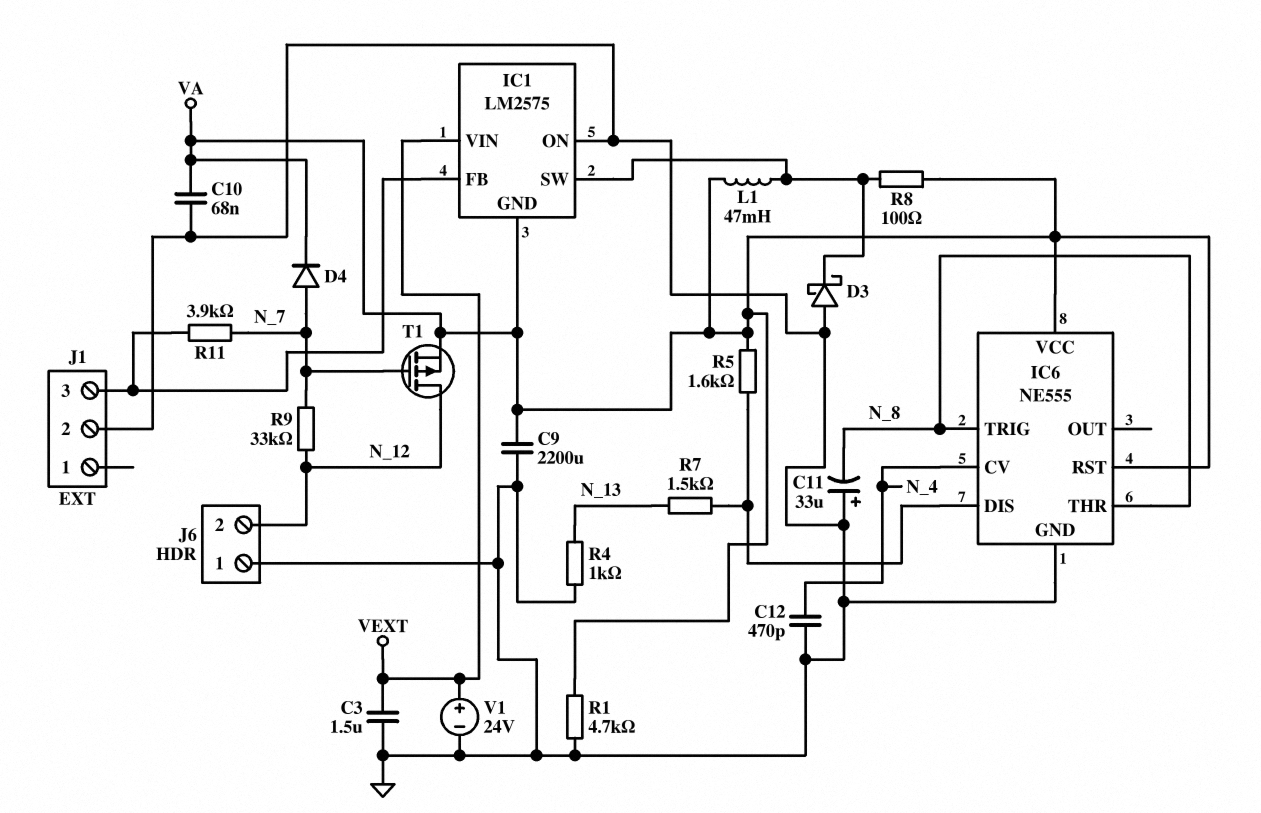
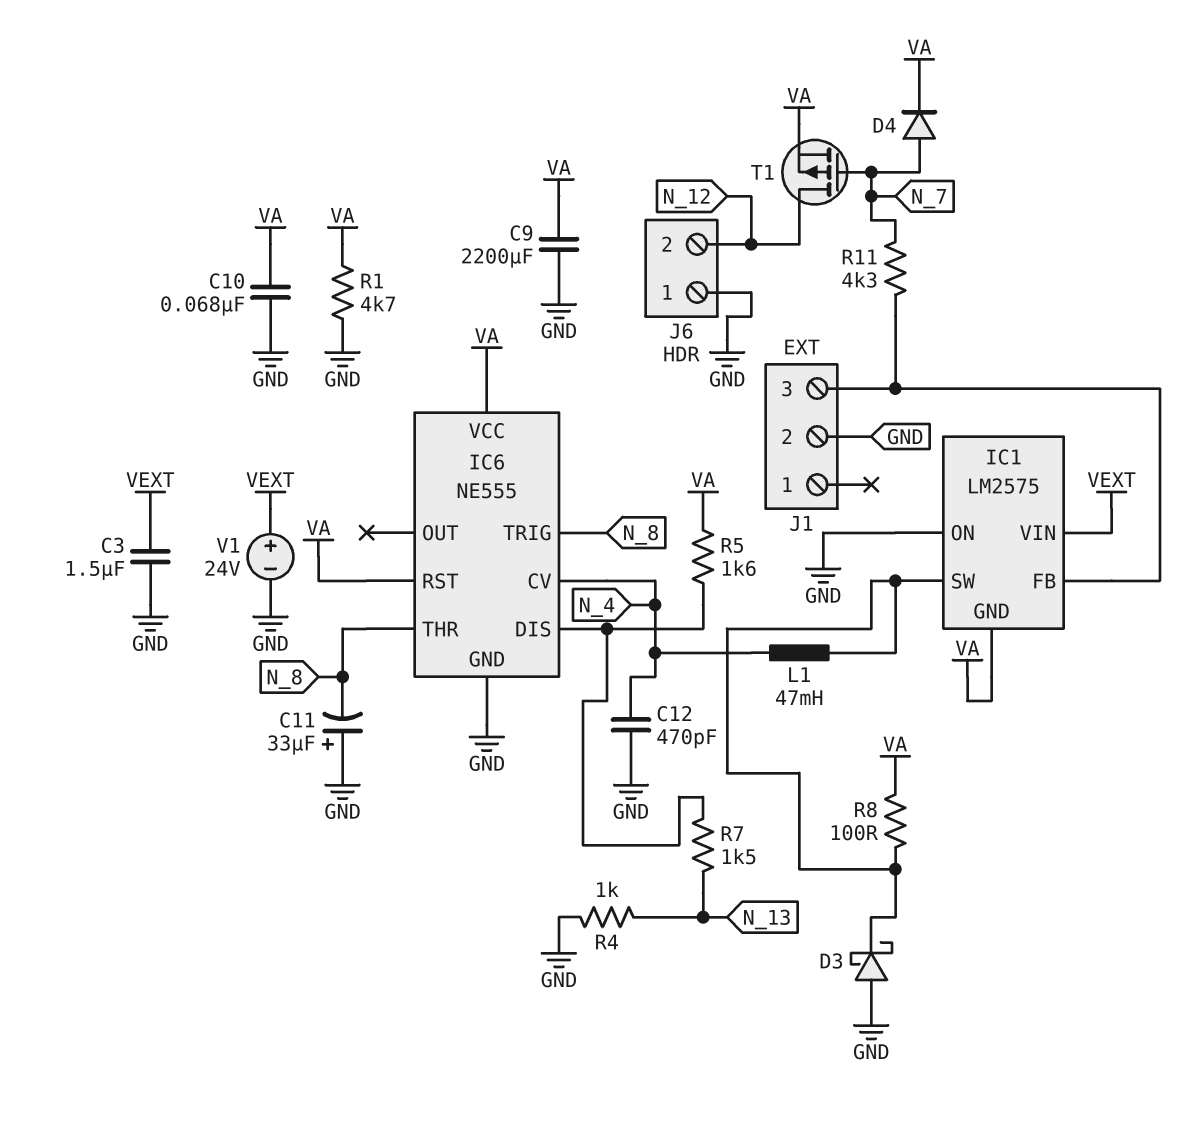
L1: 47mH (IC1/SW, VA) -> 47mH (IC1/SW, N_4)
R9: 33k (N_7, N_12) -> none
R11: 3.9k (IC1/FB, N_7) -> 4.3k (IC1/FB, N_7)

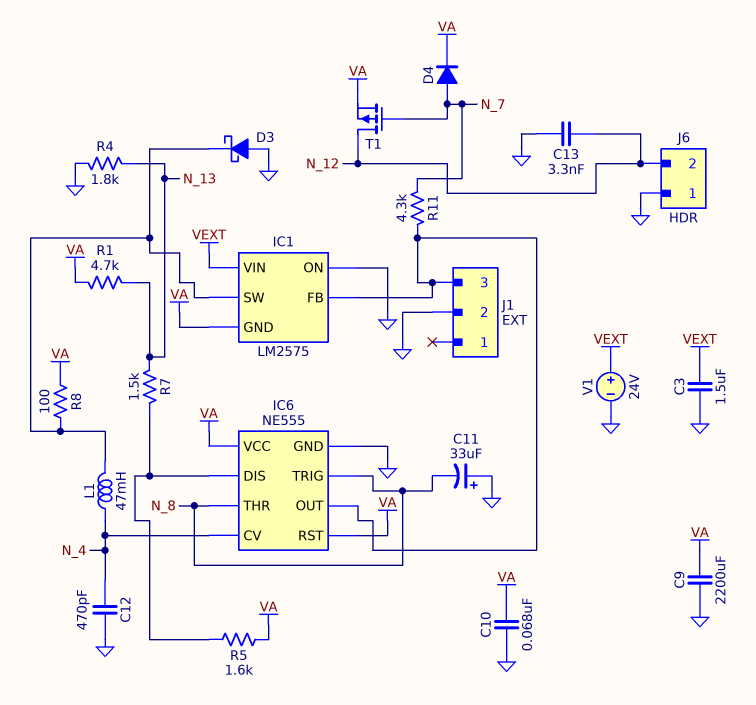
C13: none -> 3.3nF (GND, N_12)
IC6 pin OUT: none -> IC1/FB
R1: 4.7k (GND, VA) -> 4.7k (N_13, VA)
R4: 1k (GND, N_13) -> 1.8k (GND, N_13)

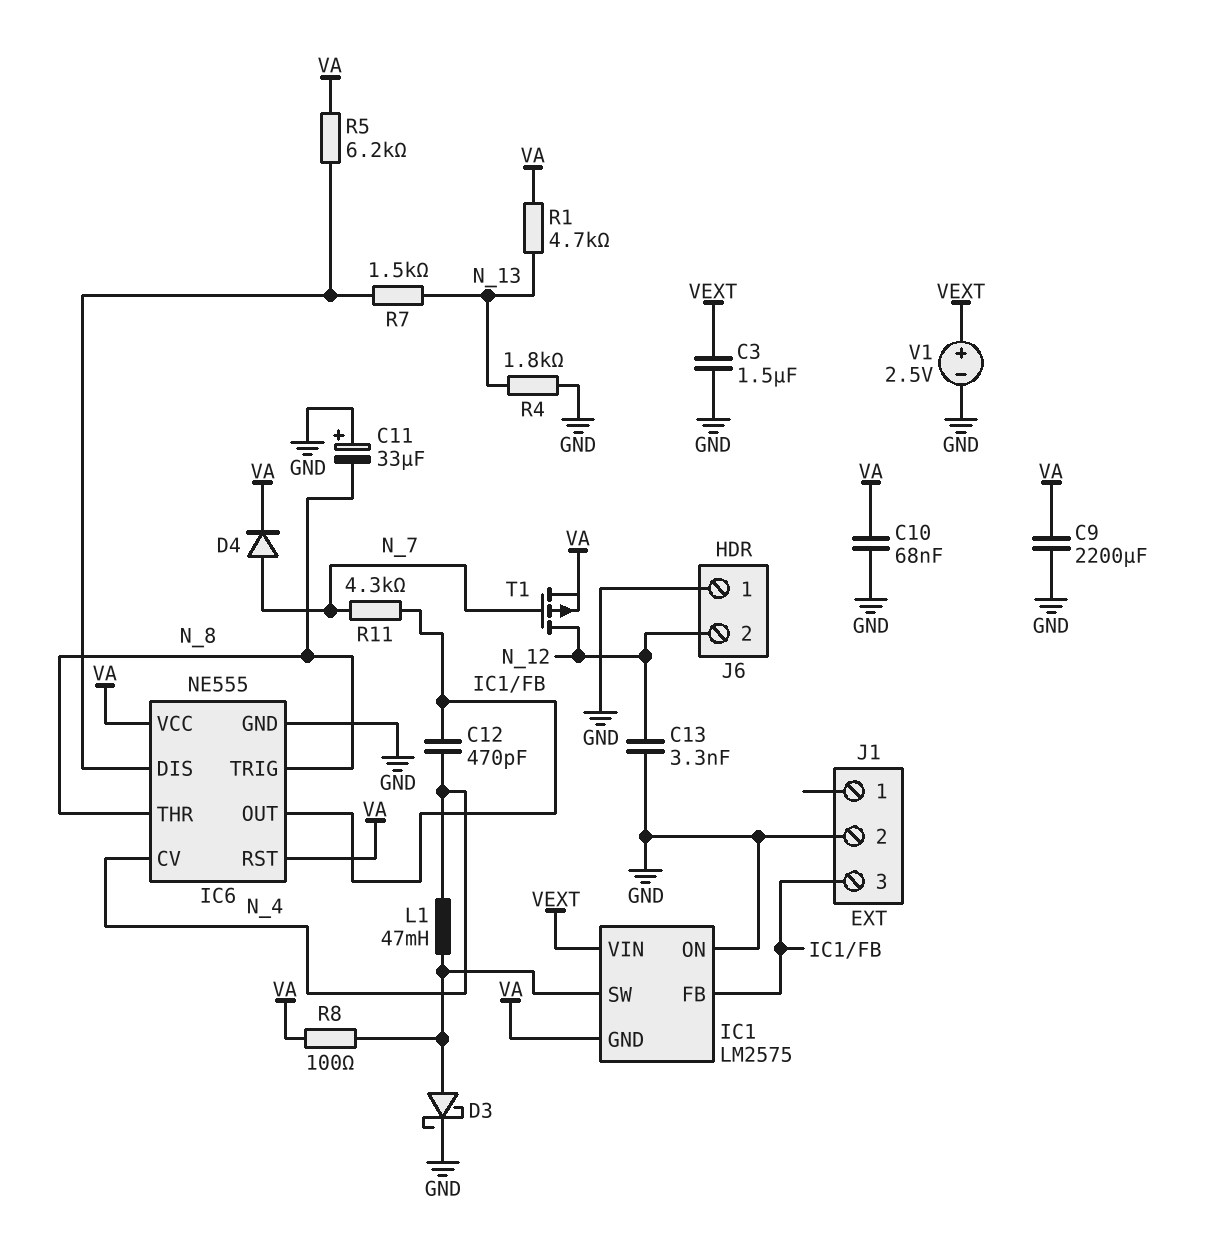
C12: 470pF (GND, N_4) -> 470pF (IC1/FB, N_4)
D3: schottky (A GND, K IC1/SW) -> schottky (A IC1/SW, K GND)
R5: 1.6k (IC6/DIS, VA) -> 6.2k (IC6/DIS, VA)
V1: 24V (plus VEXT, minus GND) -> 2.5V (plus VEXT, minus GND)

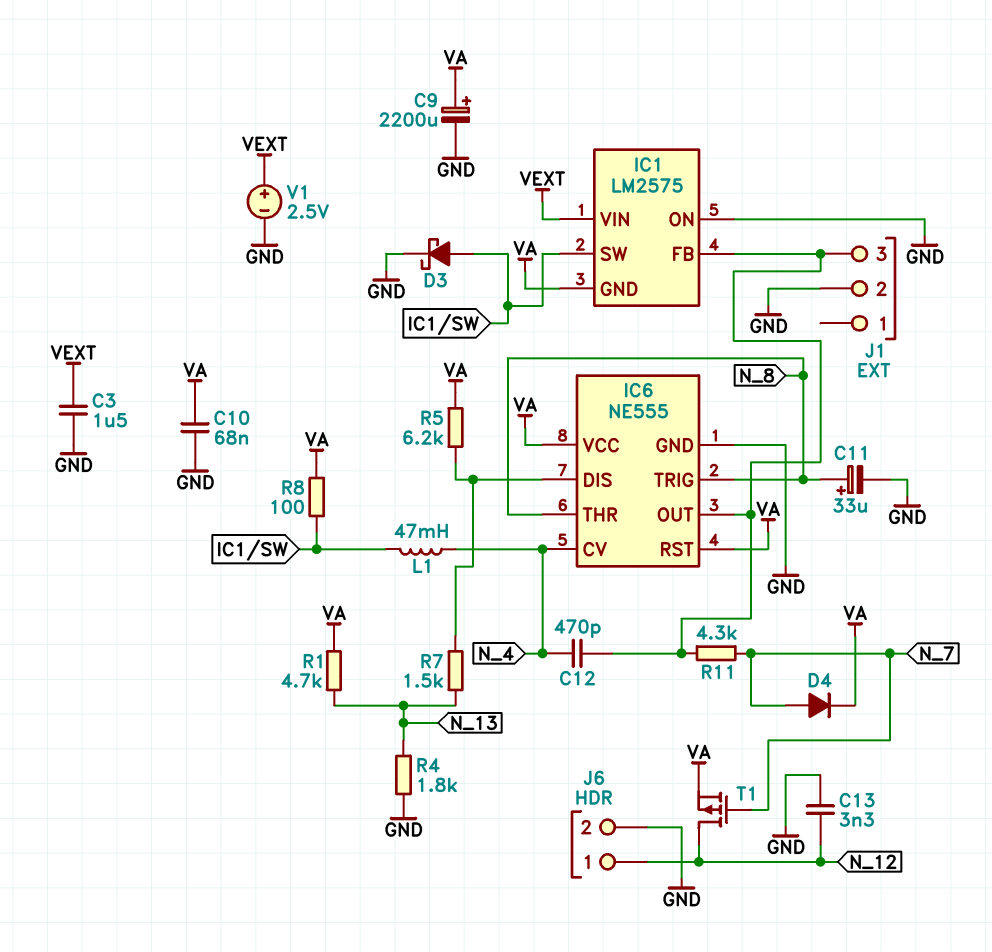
C9: 2200uF (GND, VA) -> 2200uF (plus VA, minus GND)
C11: 33uF (plus GND, minus N_8) -> 33uF (plus N_8, minus GND)
J6 pin 1: GND -> N_12
J6 pin 2: N_12 -> GND

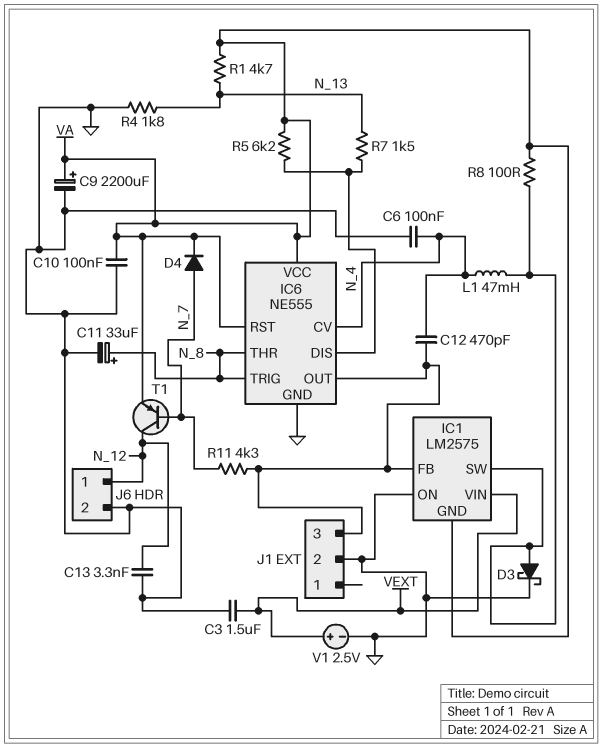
C6: none -> 100nF (GND, N_4)
C10: 68nF (GND, VA) -> 100nF (GND, VA)
T1: PMOS (G N_7, D N_12, S VA) -> PNP (B N_7, C N_12, E VA)

